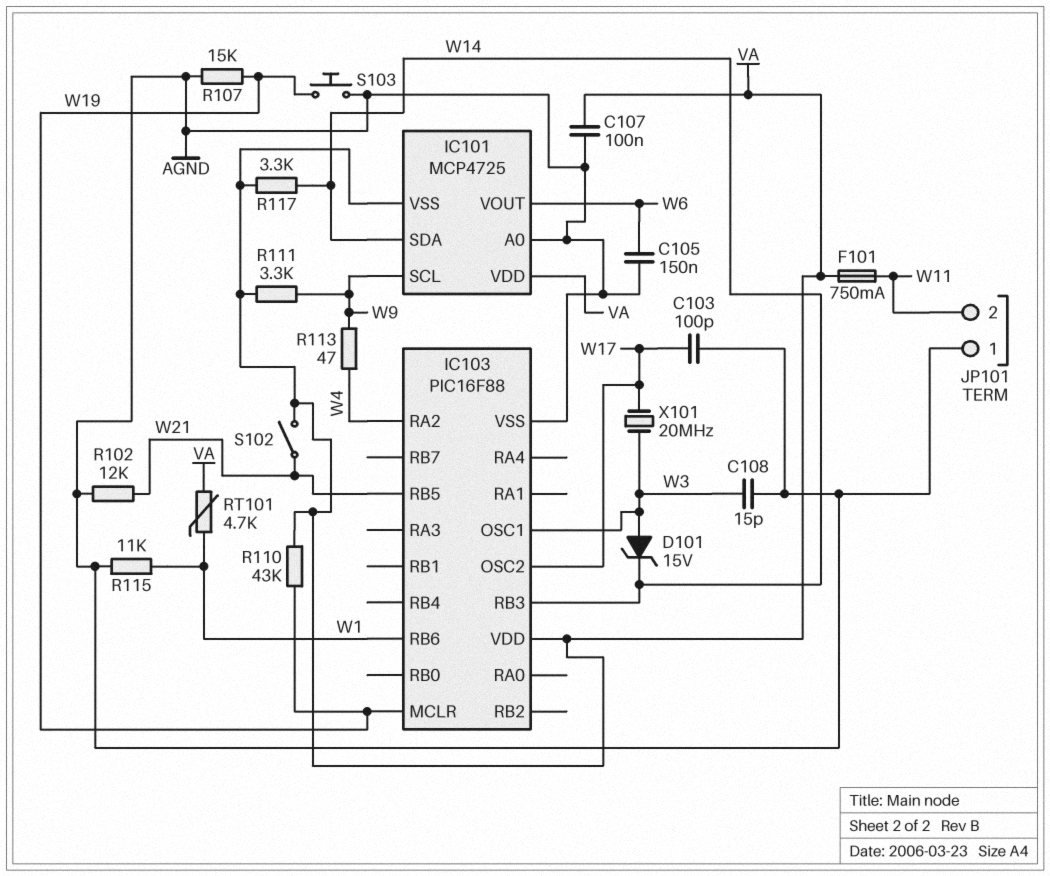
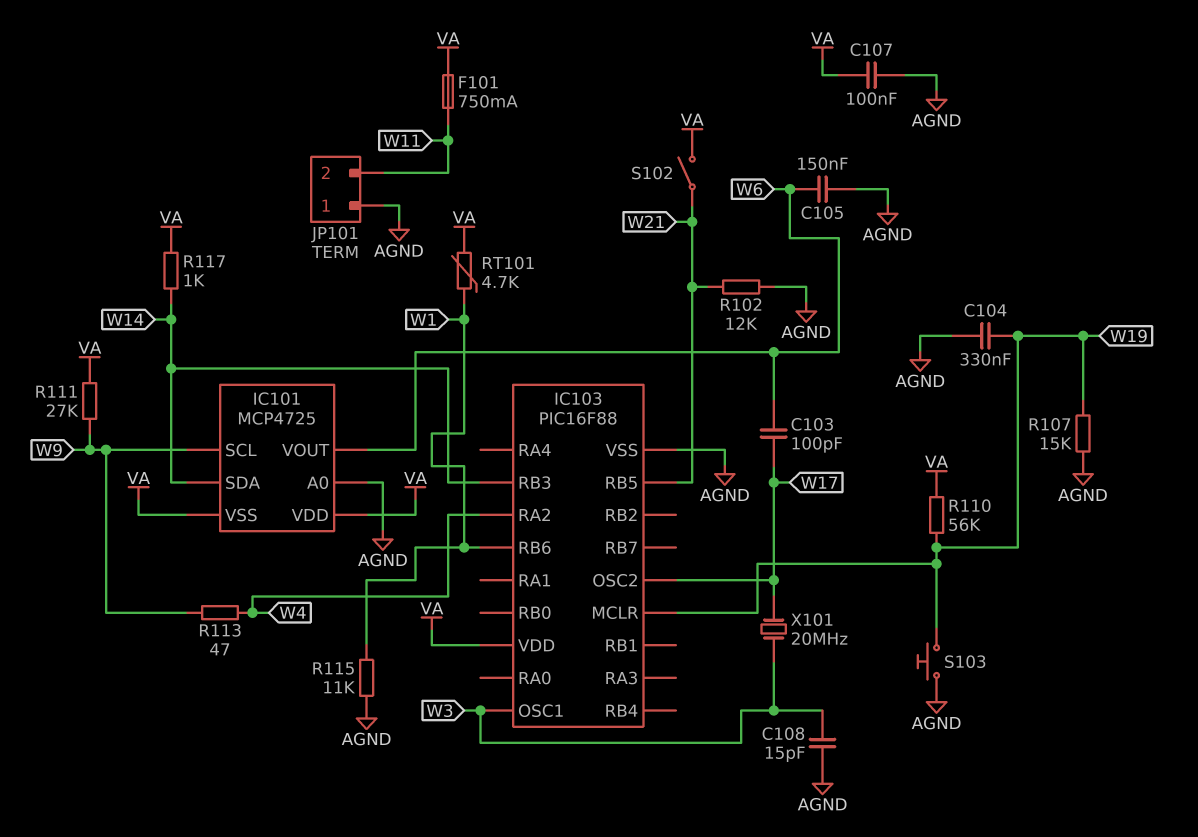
C103: 100pF (AGND, W17) -> 100pF (W6, W17)
C104: none -> 330nF (AGND, W19)
D101: zener 15V (A W3, K W14) -> none
R110: 43k (VA, W19) -> 56k (VA, W19)
R111: 3.3k (VA, W9) -> 27k (VA, W9)
R117: 3.3k (VA, W14) -> 1k (VA, W14)

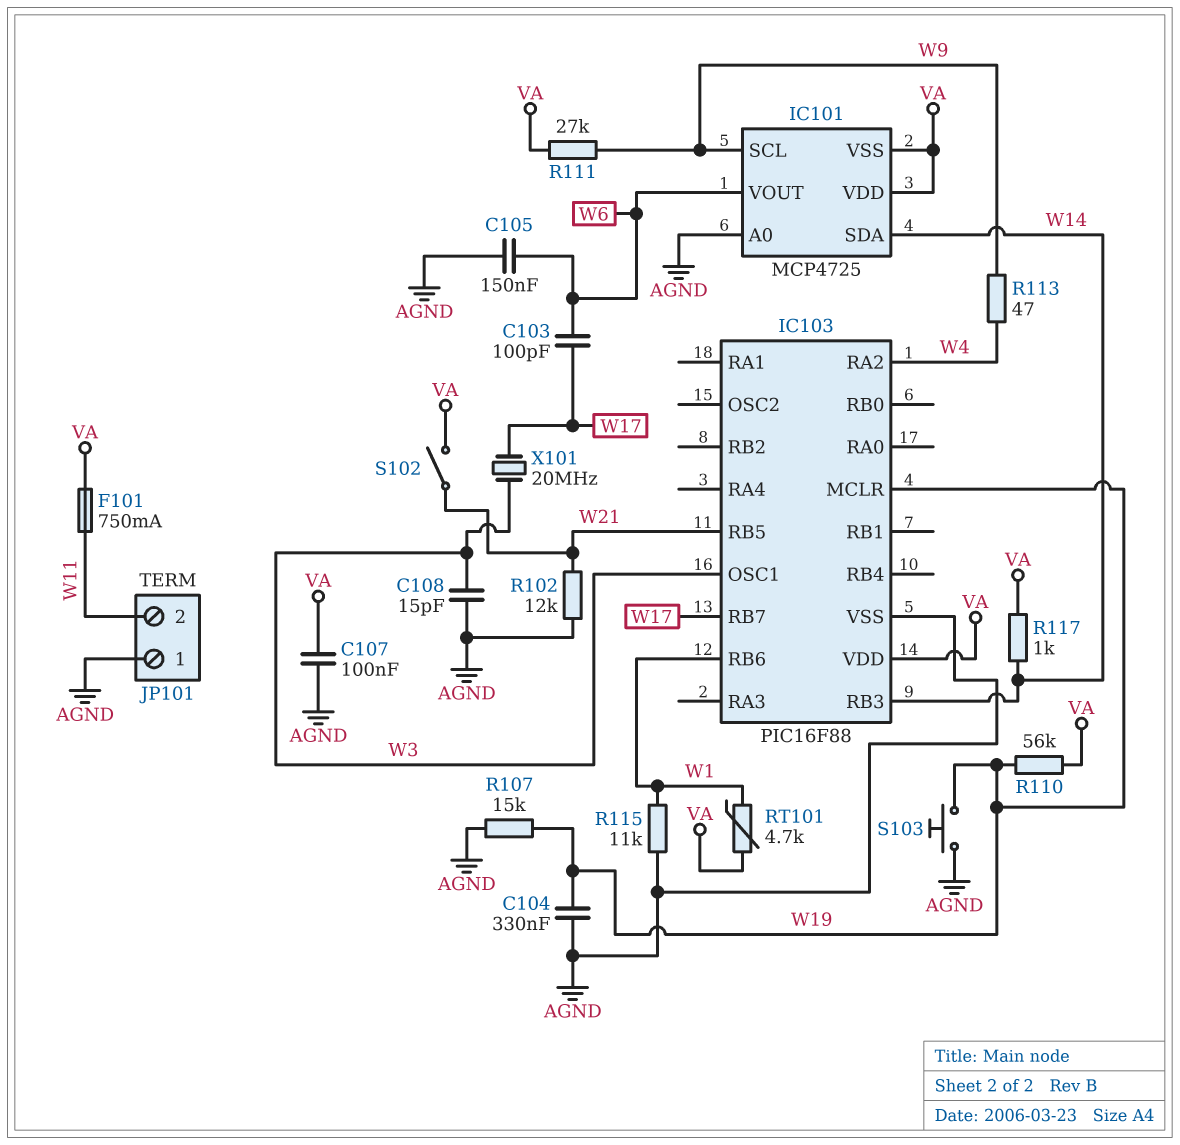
IC103 pin OSC2: W17 -> none
IC103 pin RB7: none -> W17

